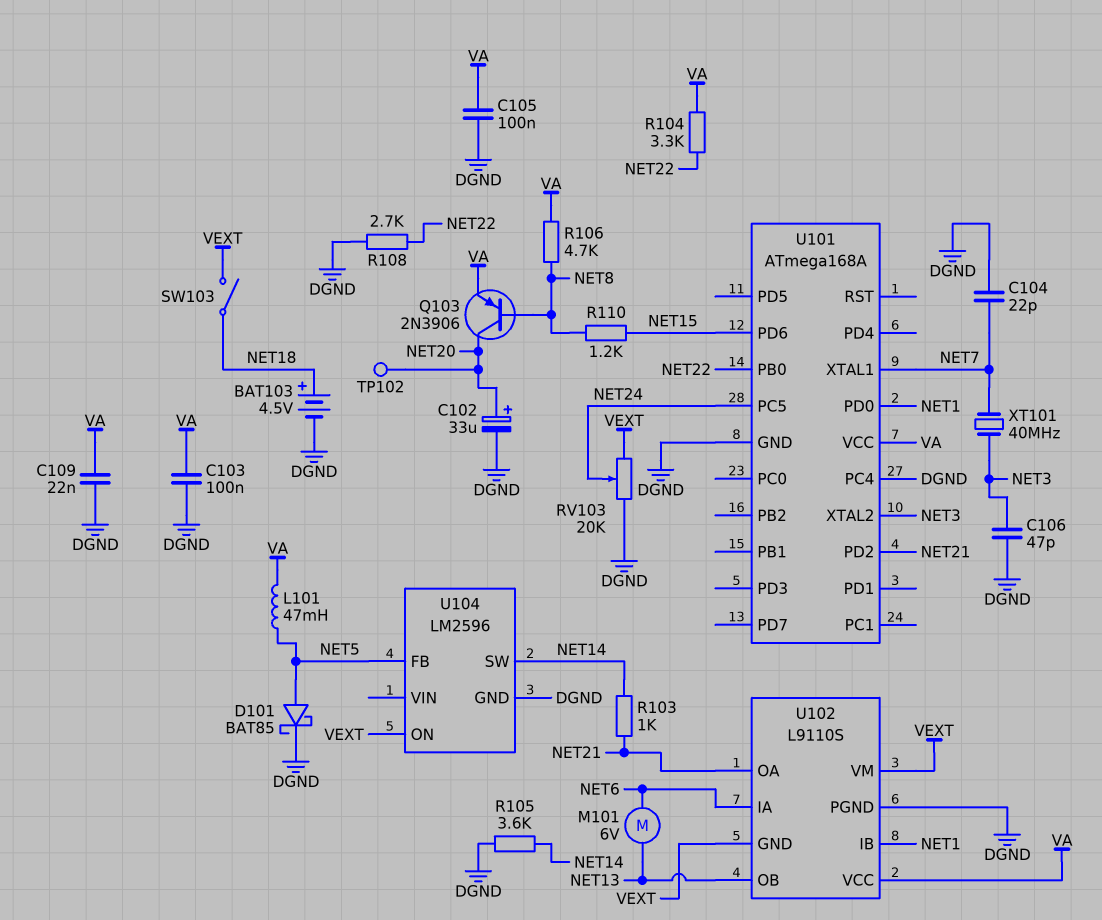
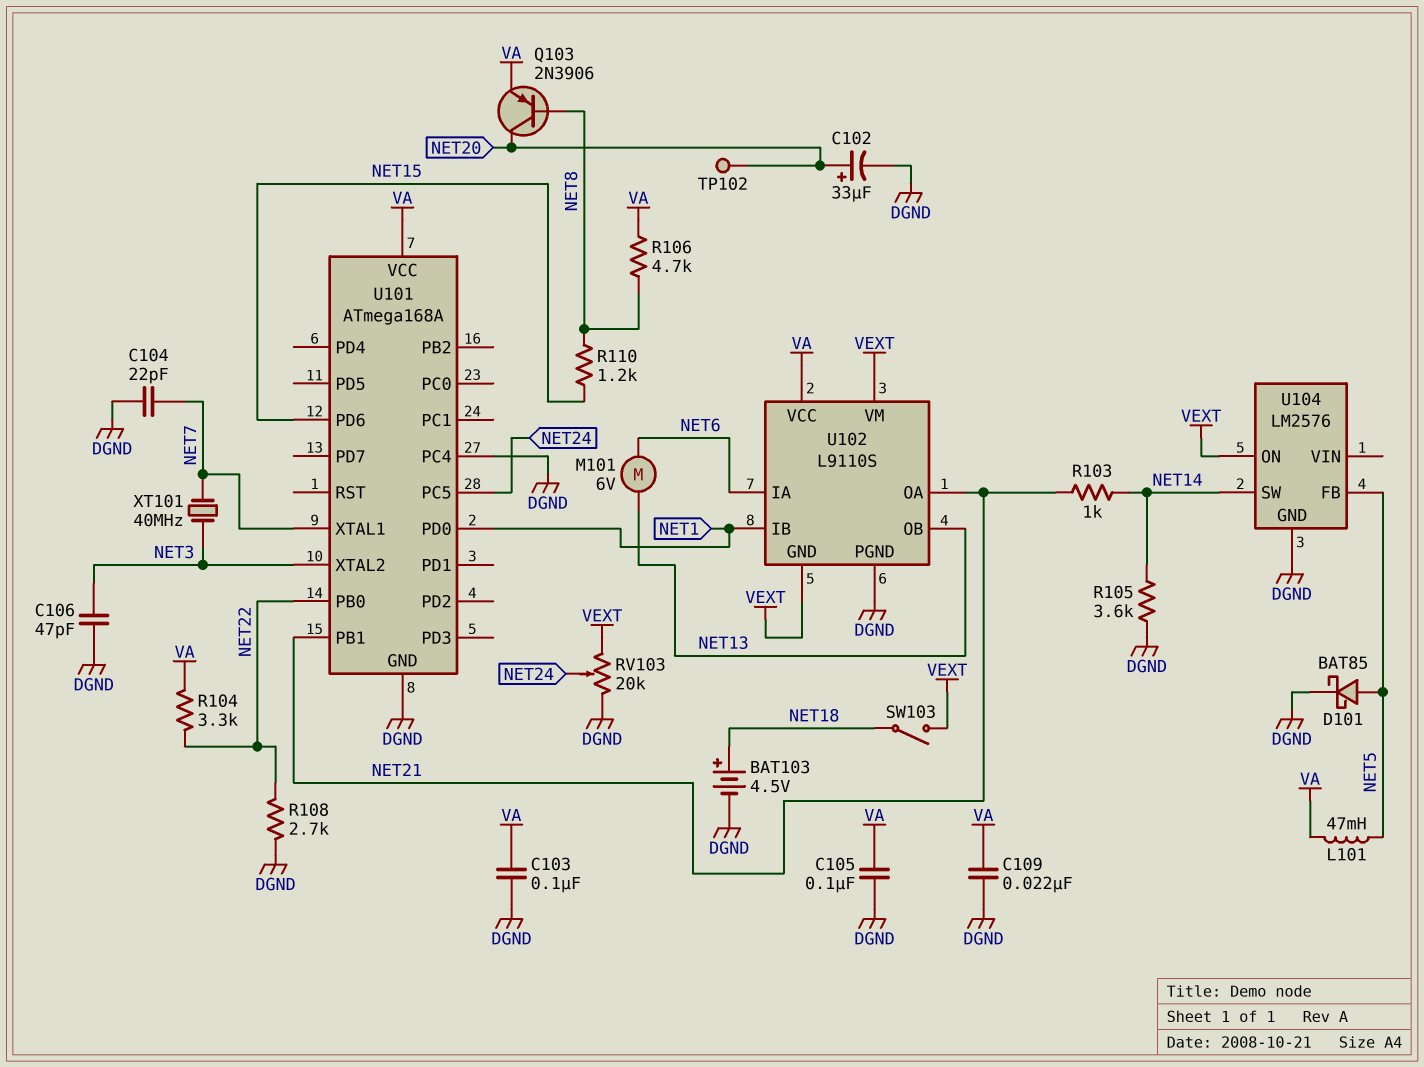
U101 pin PB1: none -> NET21
U101 pin PD2: NET21 -> none
U104: LM2596 -> LM2576

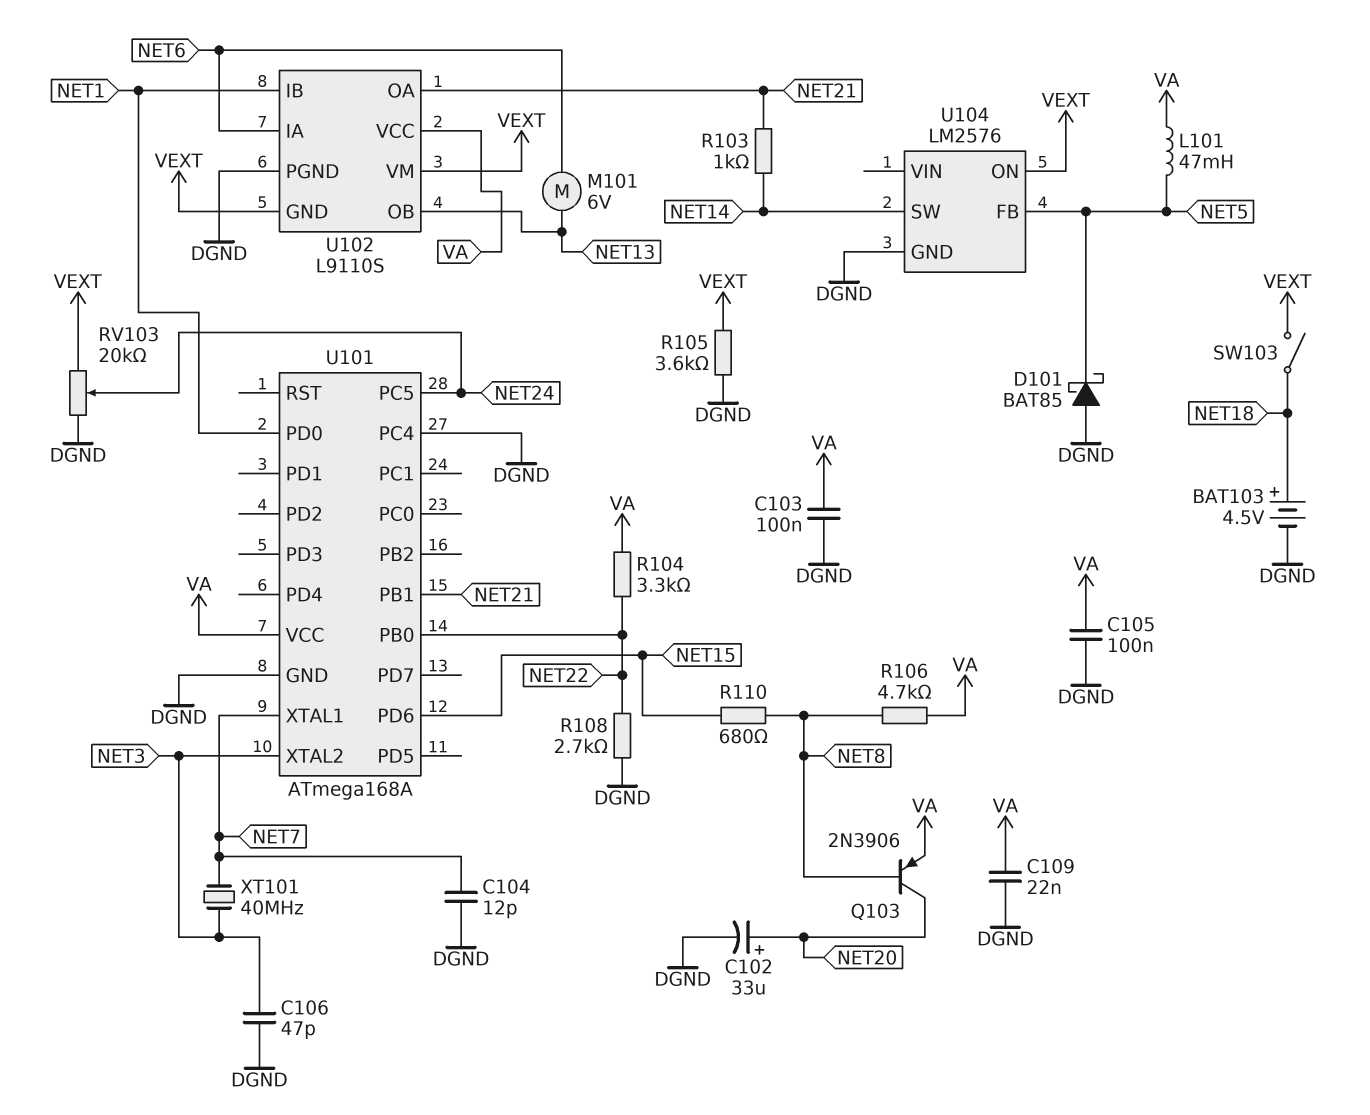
C104: 22pF (DGND, NET7) -> 12pF (DGND, NET7)
D101: schottky BAT85 (A NET5, K DGND) -> schottky BAT85 (A DGND, K NET5)
R105: 3.6k (DGND, NET14) -> 3.6k (DGND, VEXT)
R110: 1.2k (NET8, NET15) -> 680 (NET8, NET15)
TP102: test point (NET20) -> none

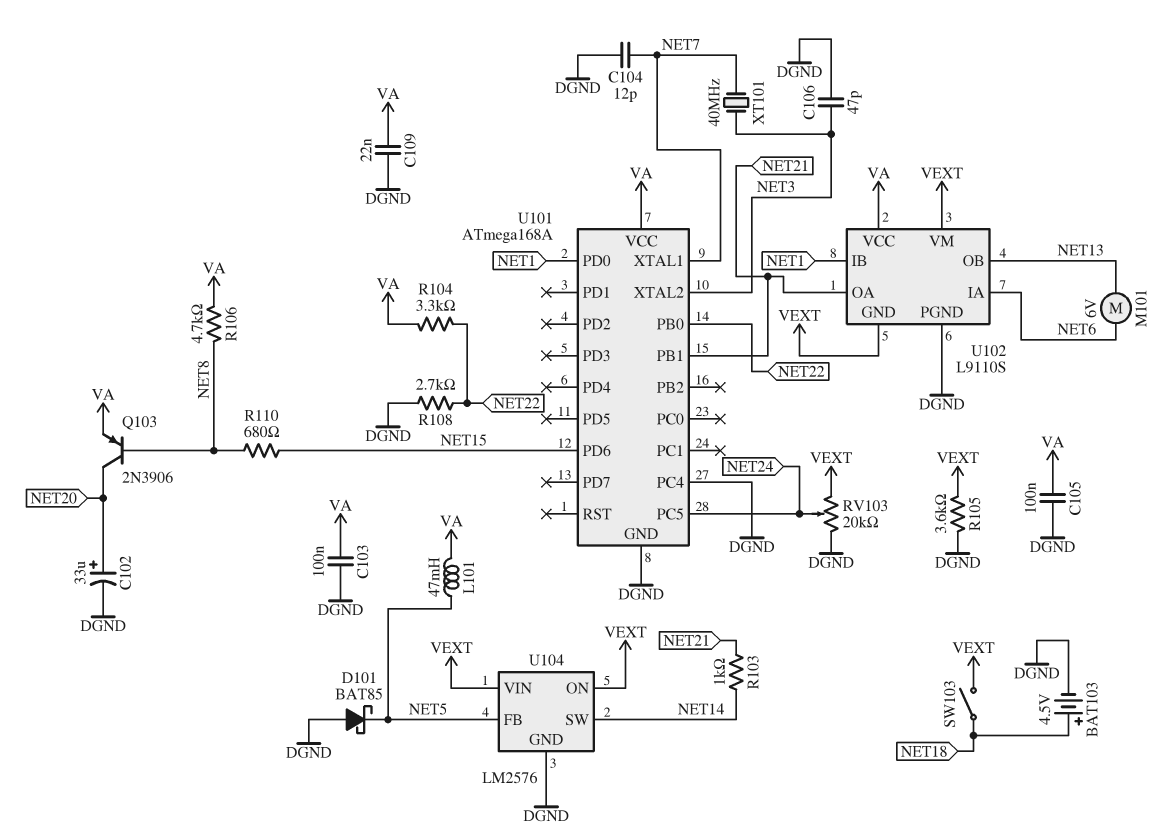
U104 pin VIN: none -> VEXT

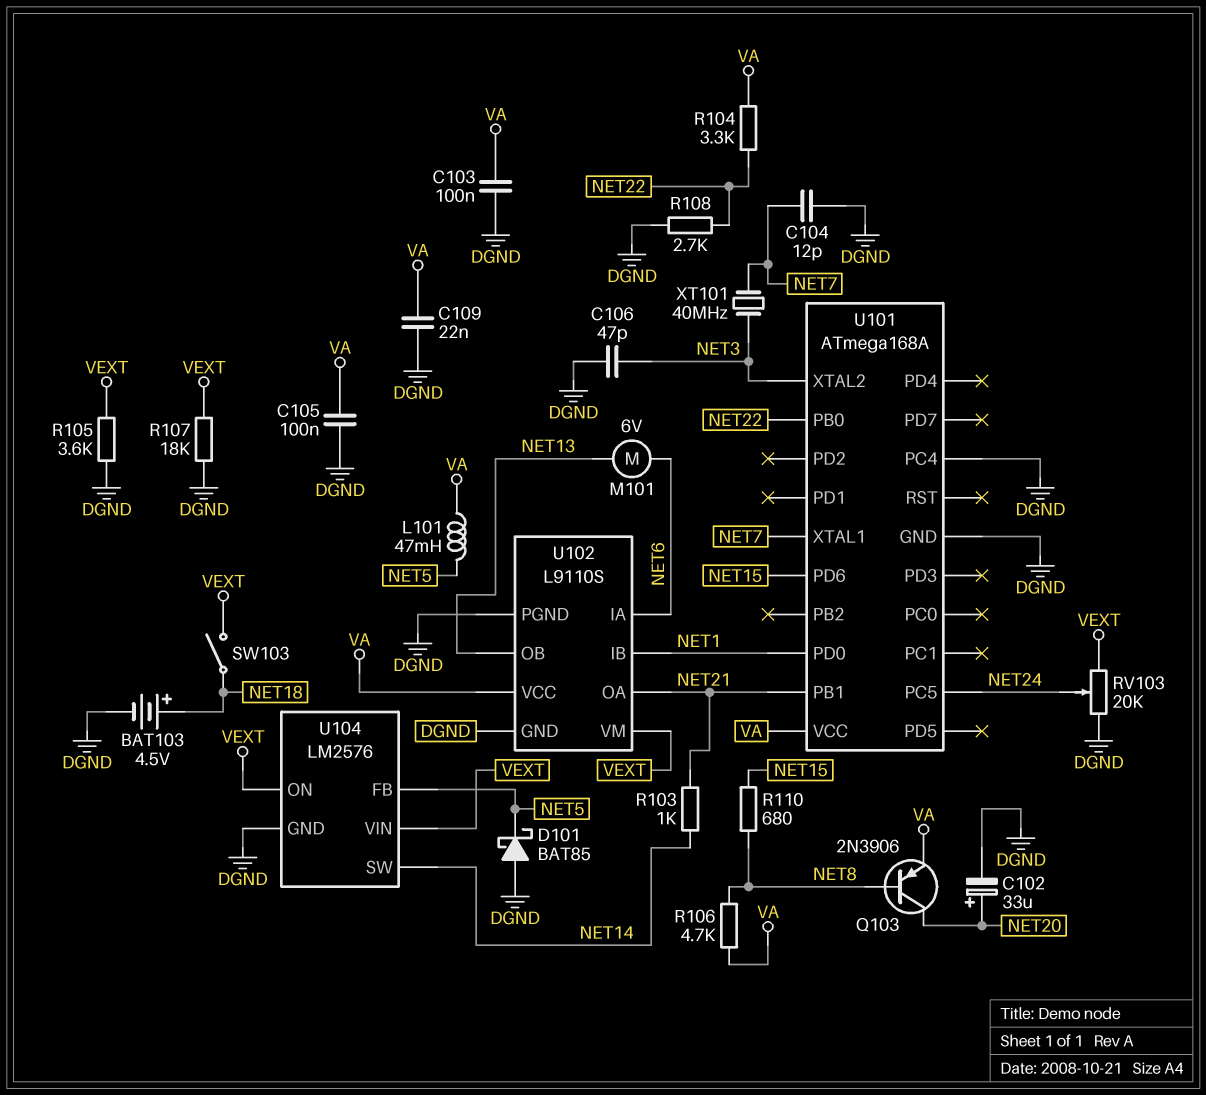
R107: none -> 18k (DGND, VEXT)
U102 pin GND: VEXT -> DGND

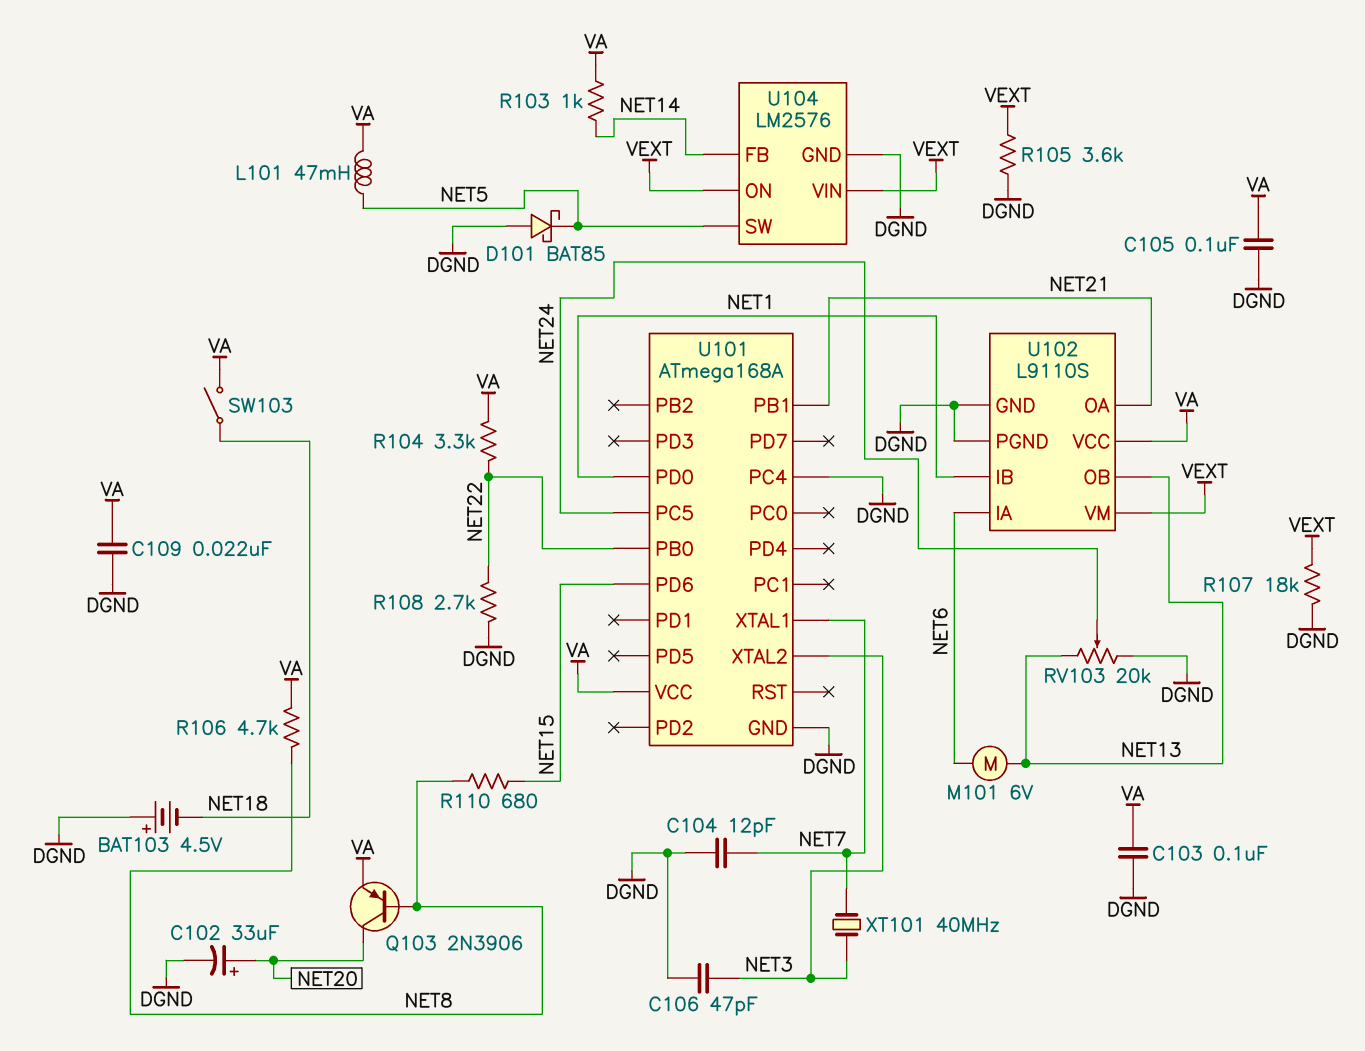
BAT103: 4.5V (plus NET18, minus DGND) -> 4.5V (plus DGND, minus NET18)
R103: 1k (NET14, NET21) -> 1k (NET14, VA)
RV103: 20k (DGND, VEXT, wiper NET24) -> 20k (DGND, NET13, wiper NET24)
SW103: switch (NET18, VEXT) -> switch (NET18, VA)
U104 pin FB: NET5 -> NET14
U104 pin SW: NET14 -> NET5

